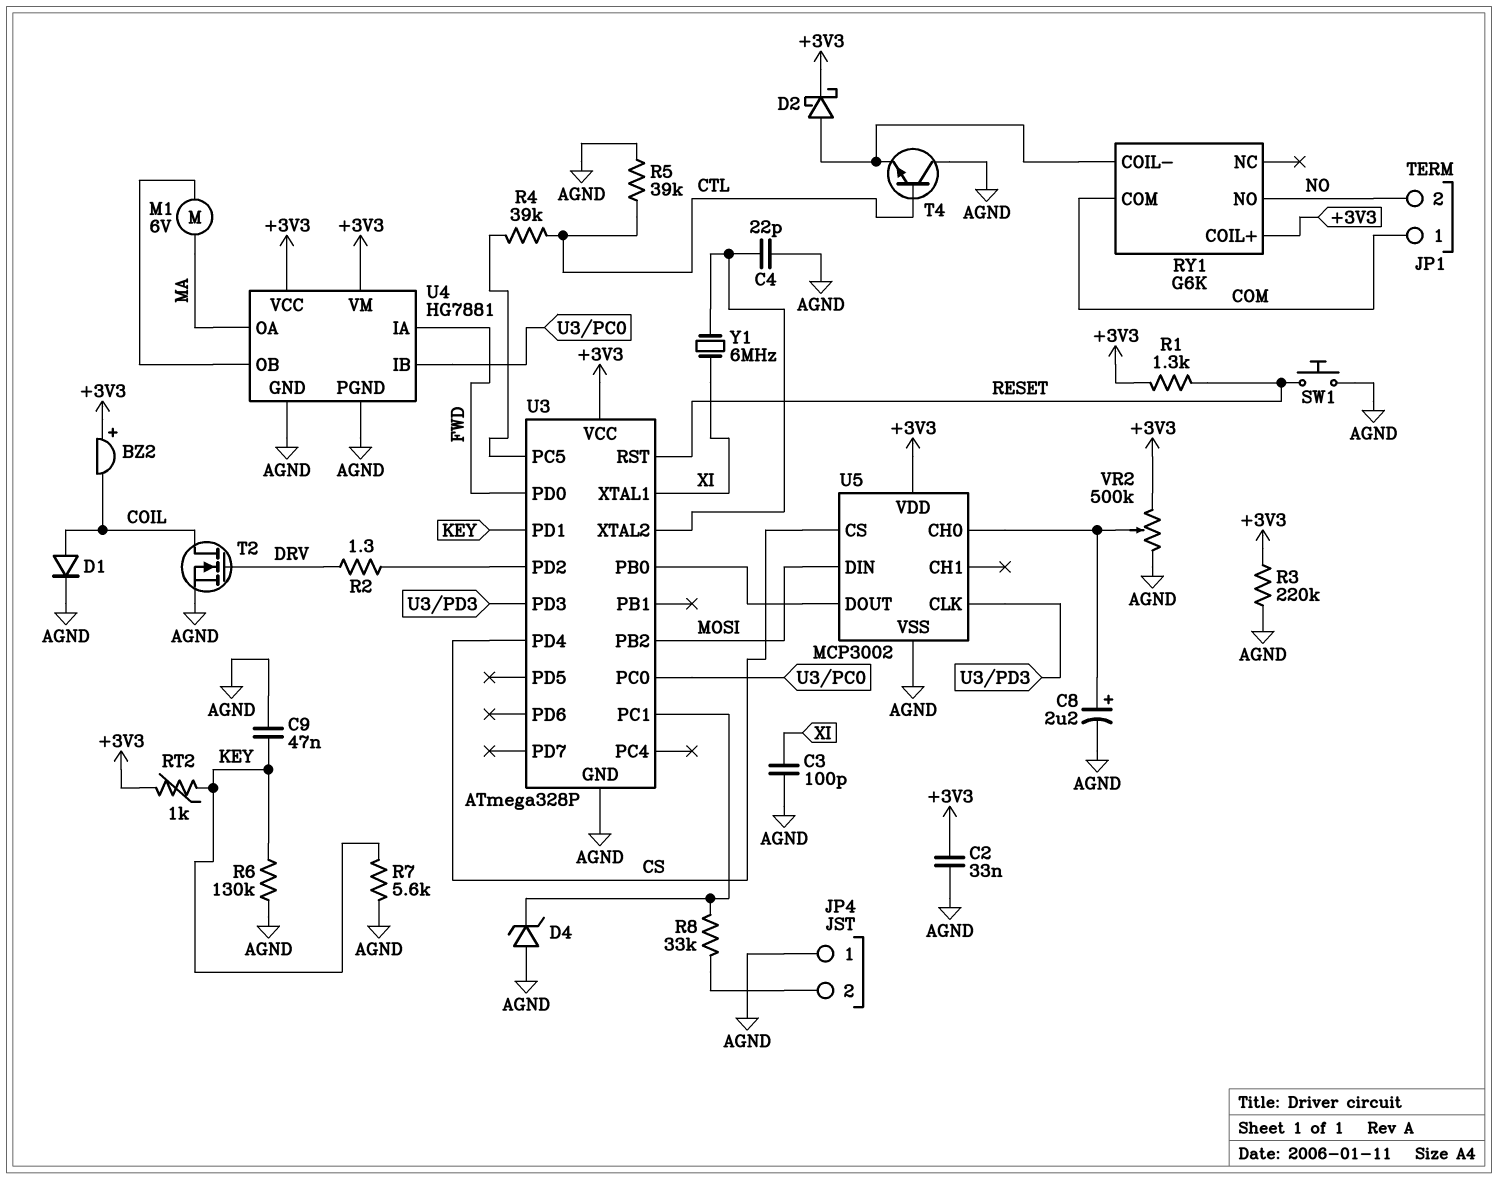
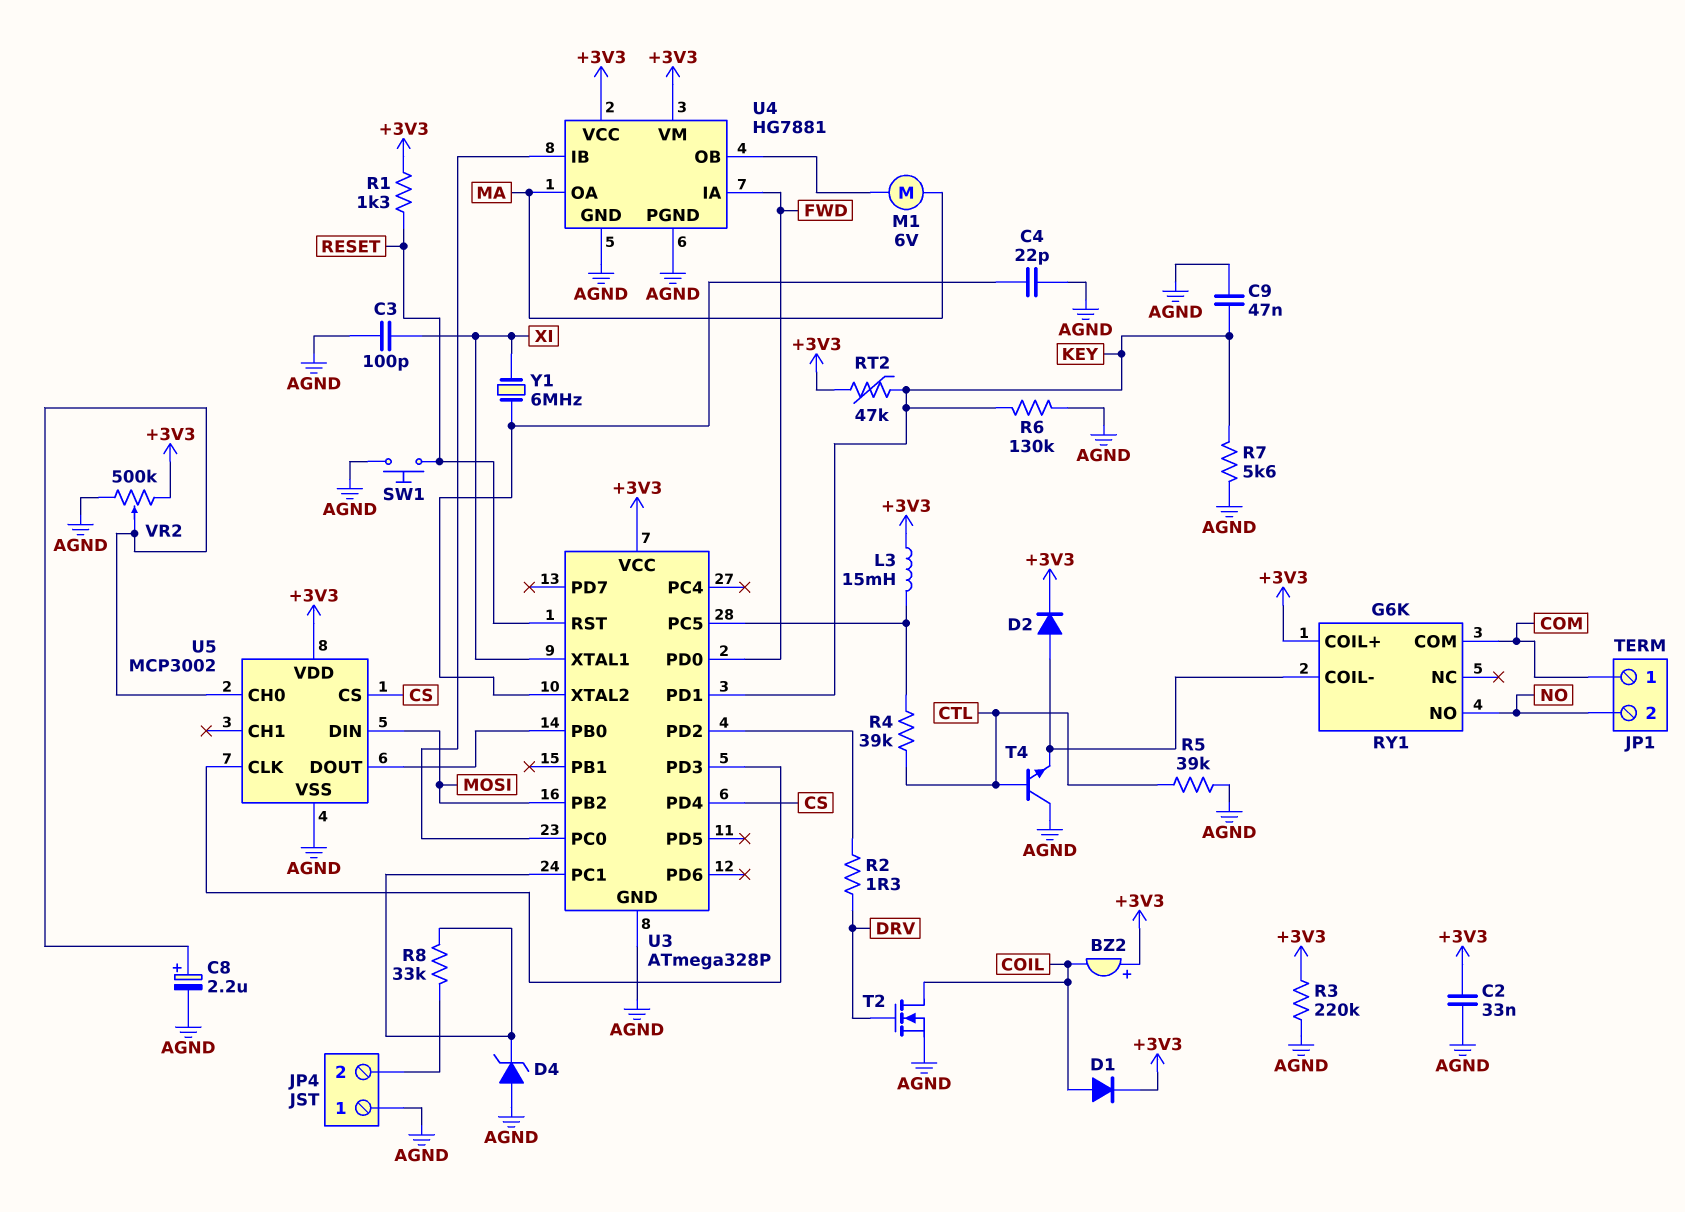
D1: diode (A COIL, K AGND) -> diode (A COIL, K +3V3)
D2: schottky (A RY1/COIL-, K +3V3) -> diode (A RY1/COIL-, K +3V3)
L3: none -> 15mH (+3V3, U3/PC5)
RT2: 1k (+3V3, KEY) -> 47k (+3V3, KEY)

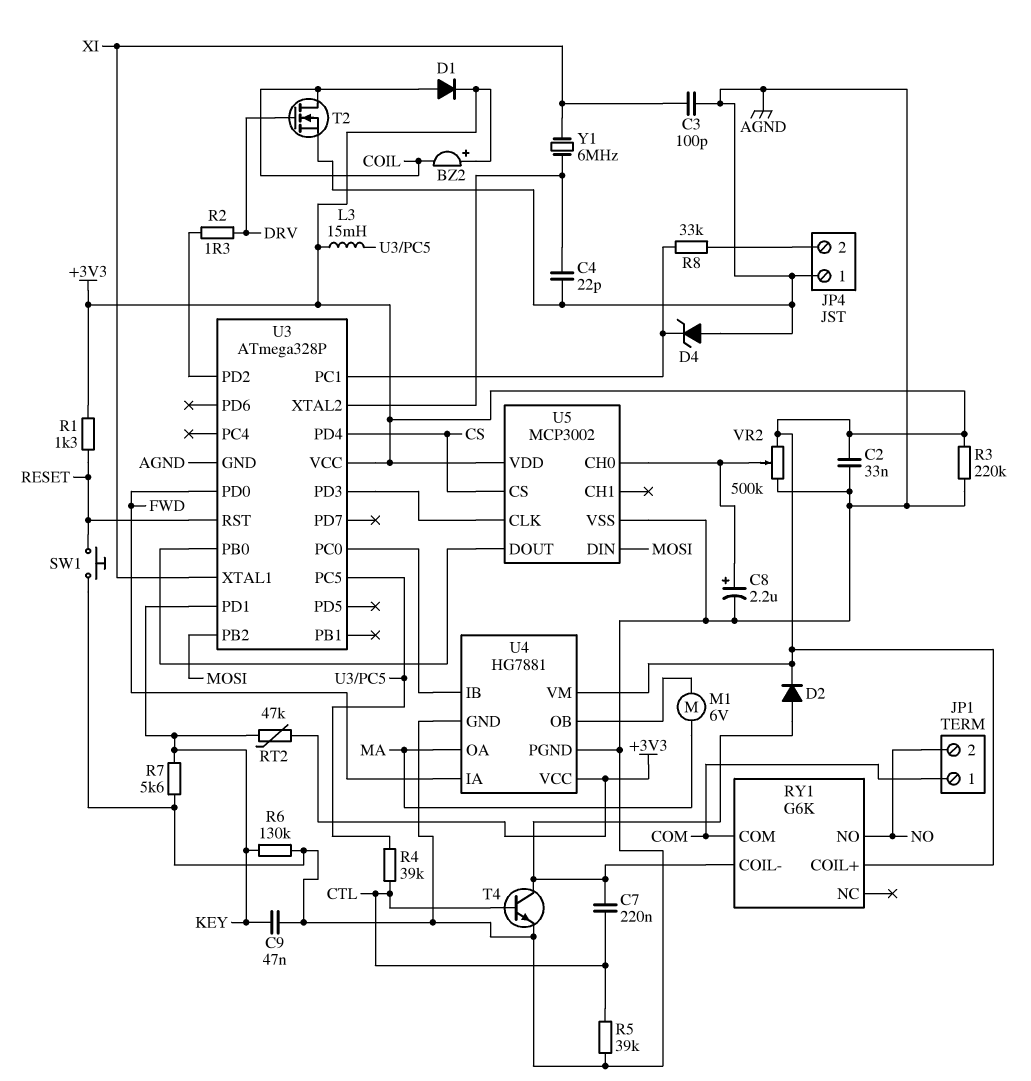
C7: none -> 220nF (CTL, RY1/COIL-)
T4: NPN (B CTL, C AGND, E RY1/COIL-) -> NPN (B CTL, C RY1/COIL-, E AGND)

